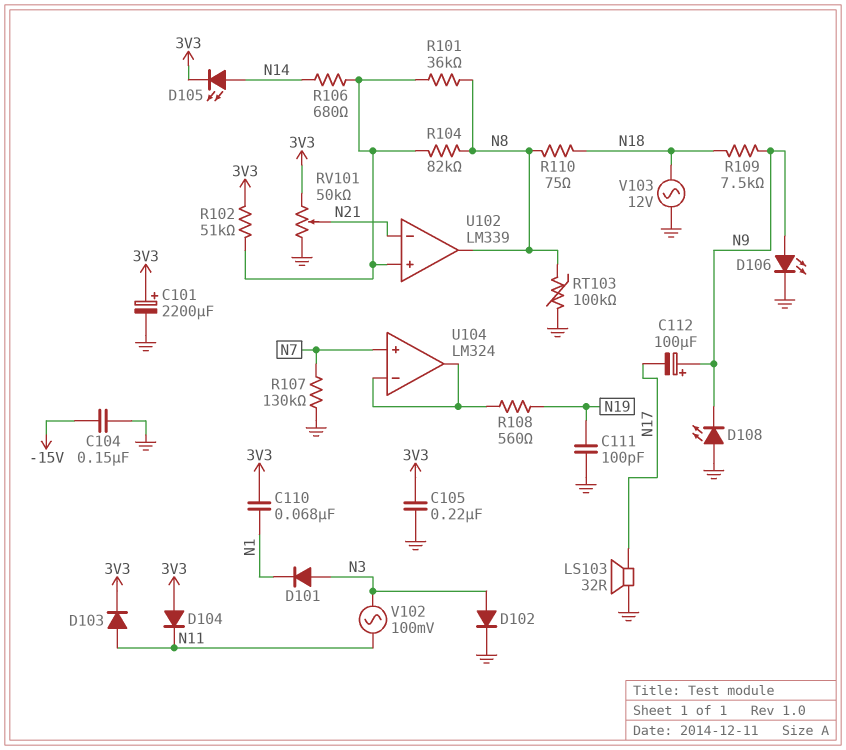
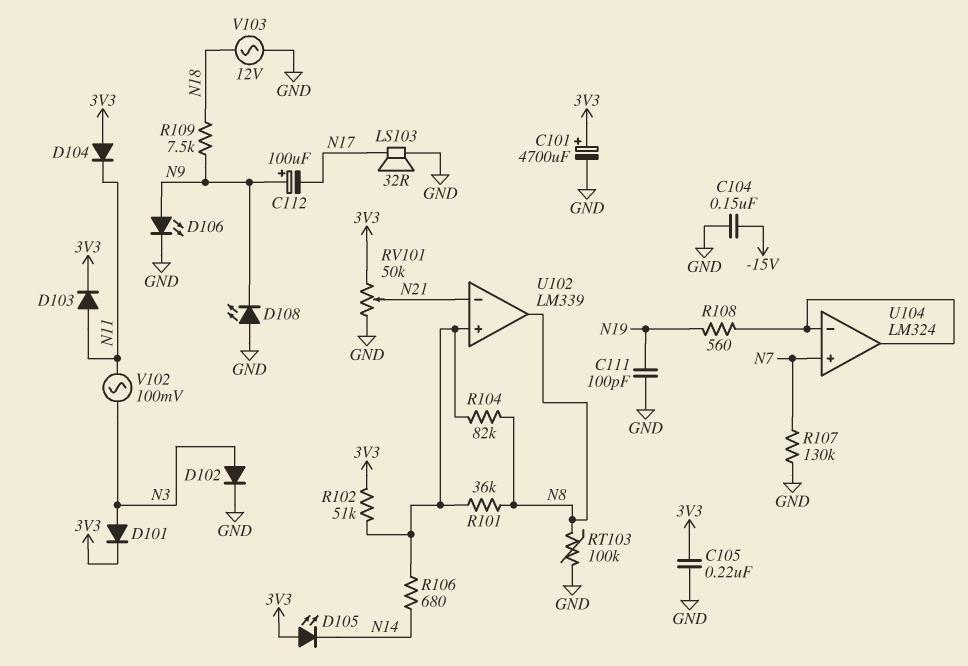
C101: 2200uF (plus 3V3, minus GND) -> 4700uF (plus 3V3, minus GND)
C110: 68nF (3V3, N1) -> none
D101: diode (A N3, K N1) -> diode (A N3, K 3V3)
D105: LED (A N14, K 3V3) -> LED (A 3V3, K N14)
R110: 75 (N8, N18) -> none

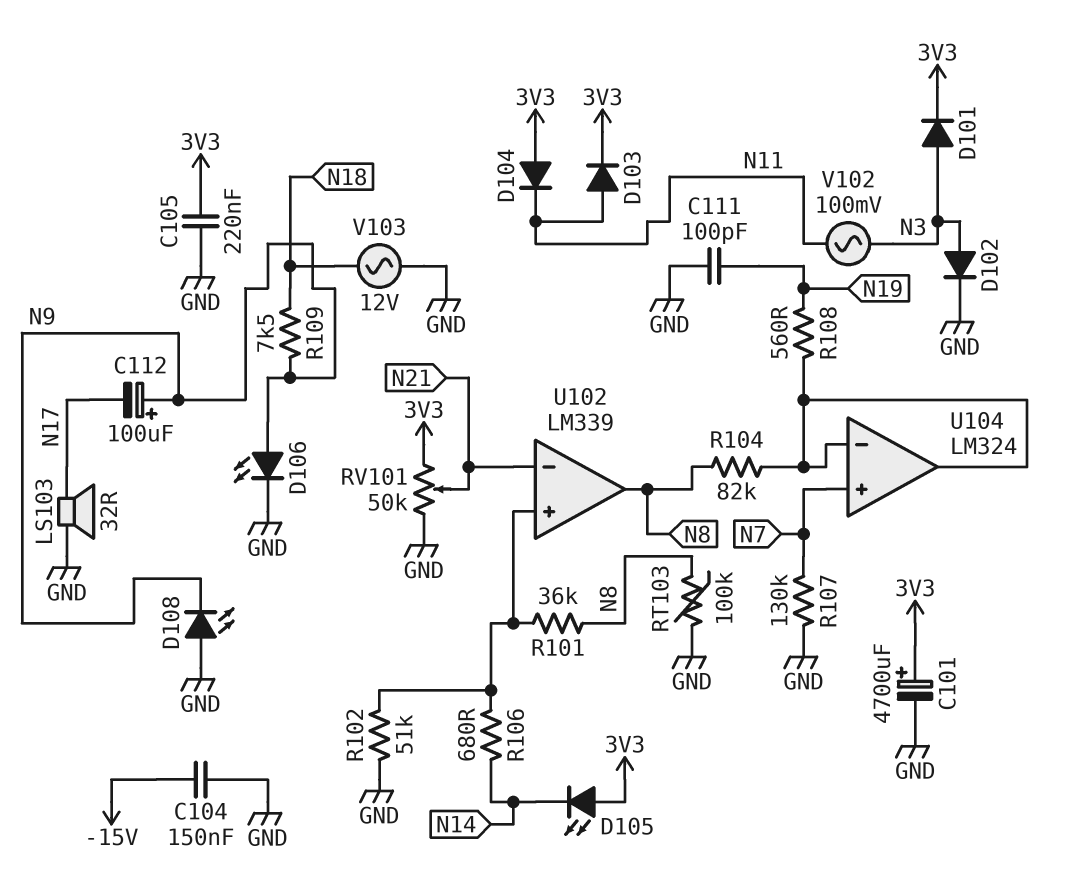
R102: 51k (3V3, U102/in+) -> 51k (GND, U102/in+)
R104: 82k (N8, U102/in+) -> 82k (N8, U104/in-)

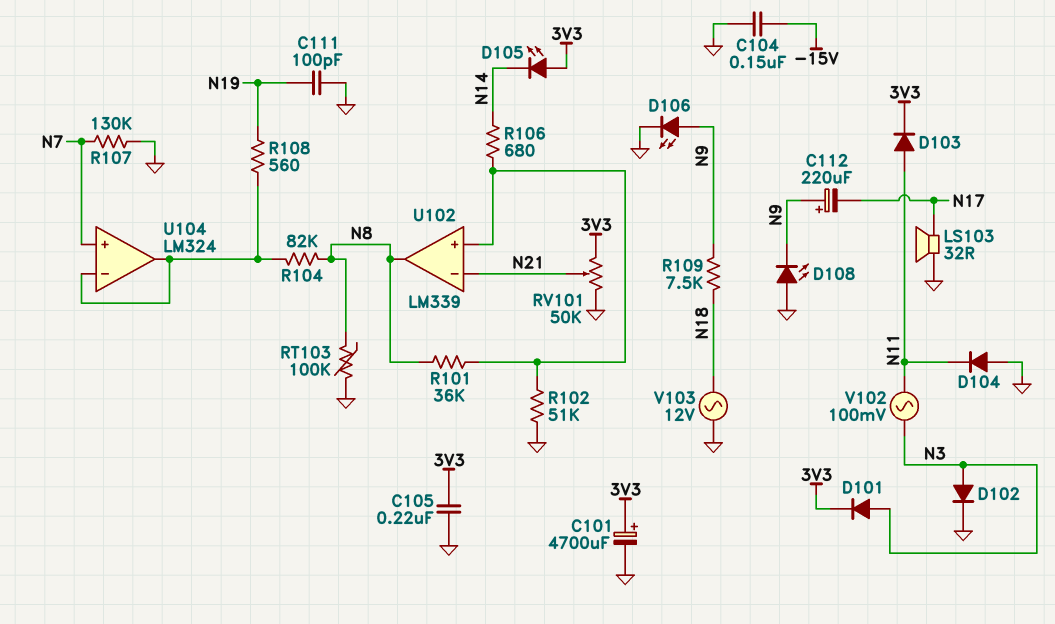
C112: 100uF (plus N9, minus N17) -> 220uF (plus N9, minus N17)
D104: diode (A 3V3, K N11) -> diode (A GND, K N11)

